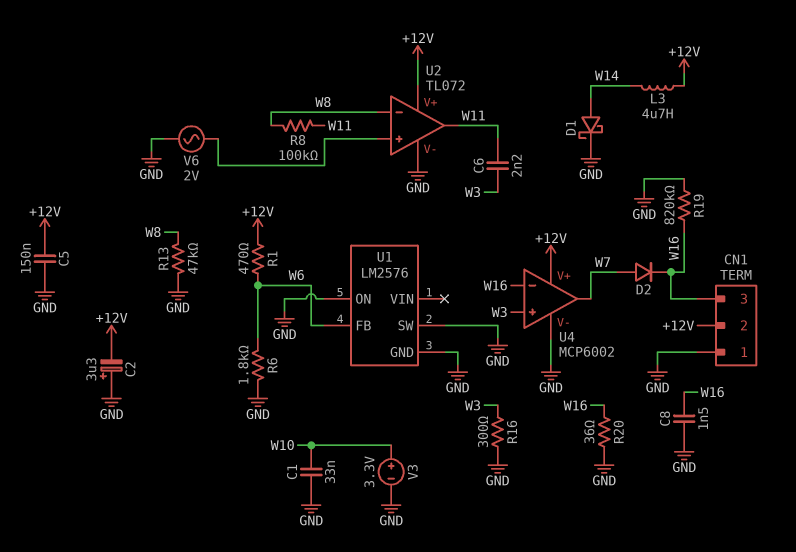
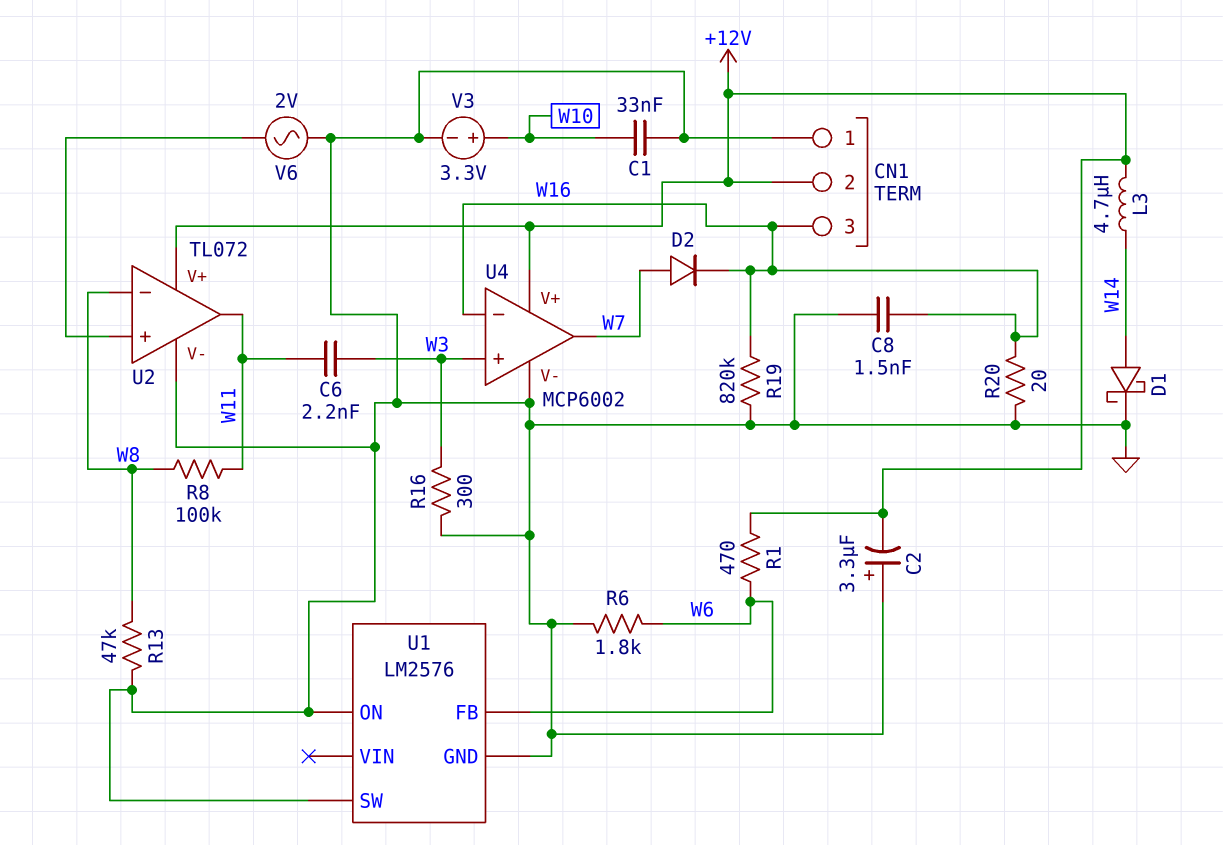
C5: 150nF (+12V, GND) -> none
R20: 36 (GND, W16) -> 20 (GND, W16)

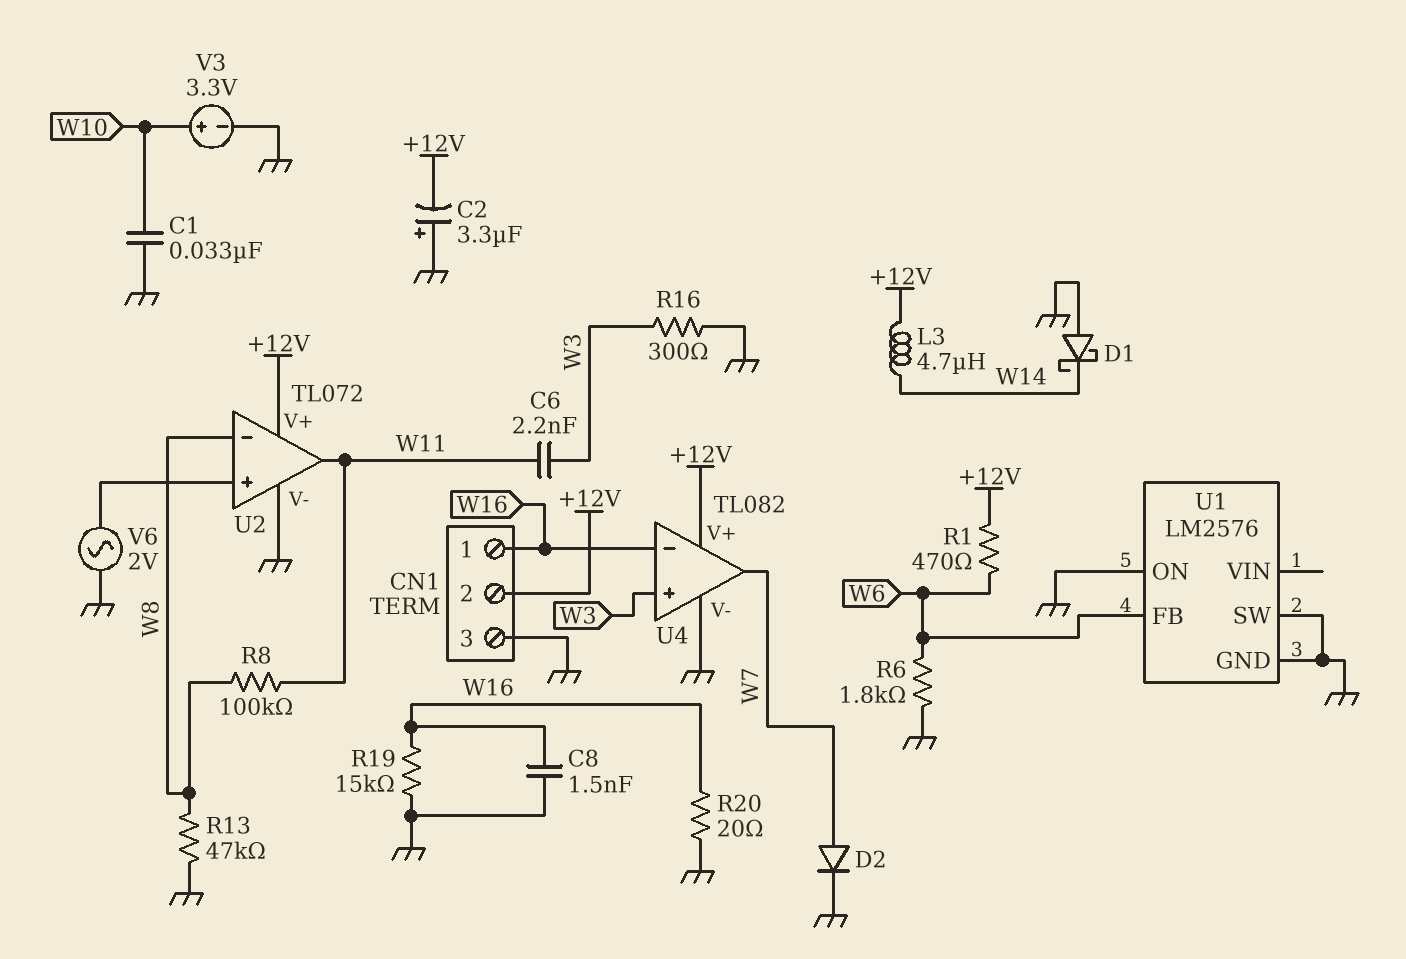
CN1 pin 1: GND -> W16
CN1 pin 3: W16 -> GND
D1: schottky (A W14, K GND) -> schottky (A GND, K W14)
D2: diode (A W7, K W16) -> diode (A W7, K GND)
R19: 820k (GND, W16) -> 15k (GND, W16)
U4: MCP6002 -> TL082

